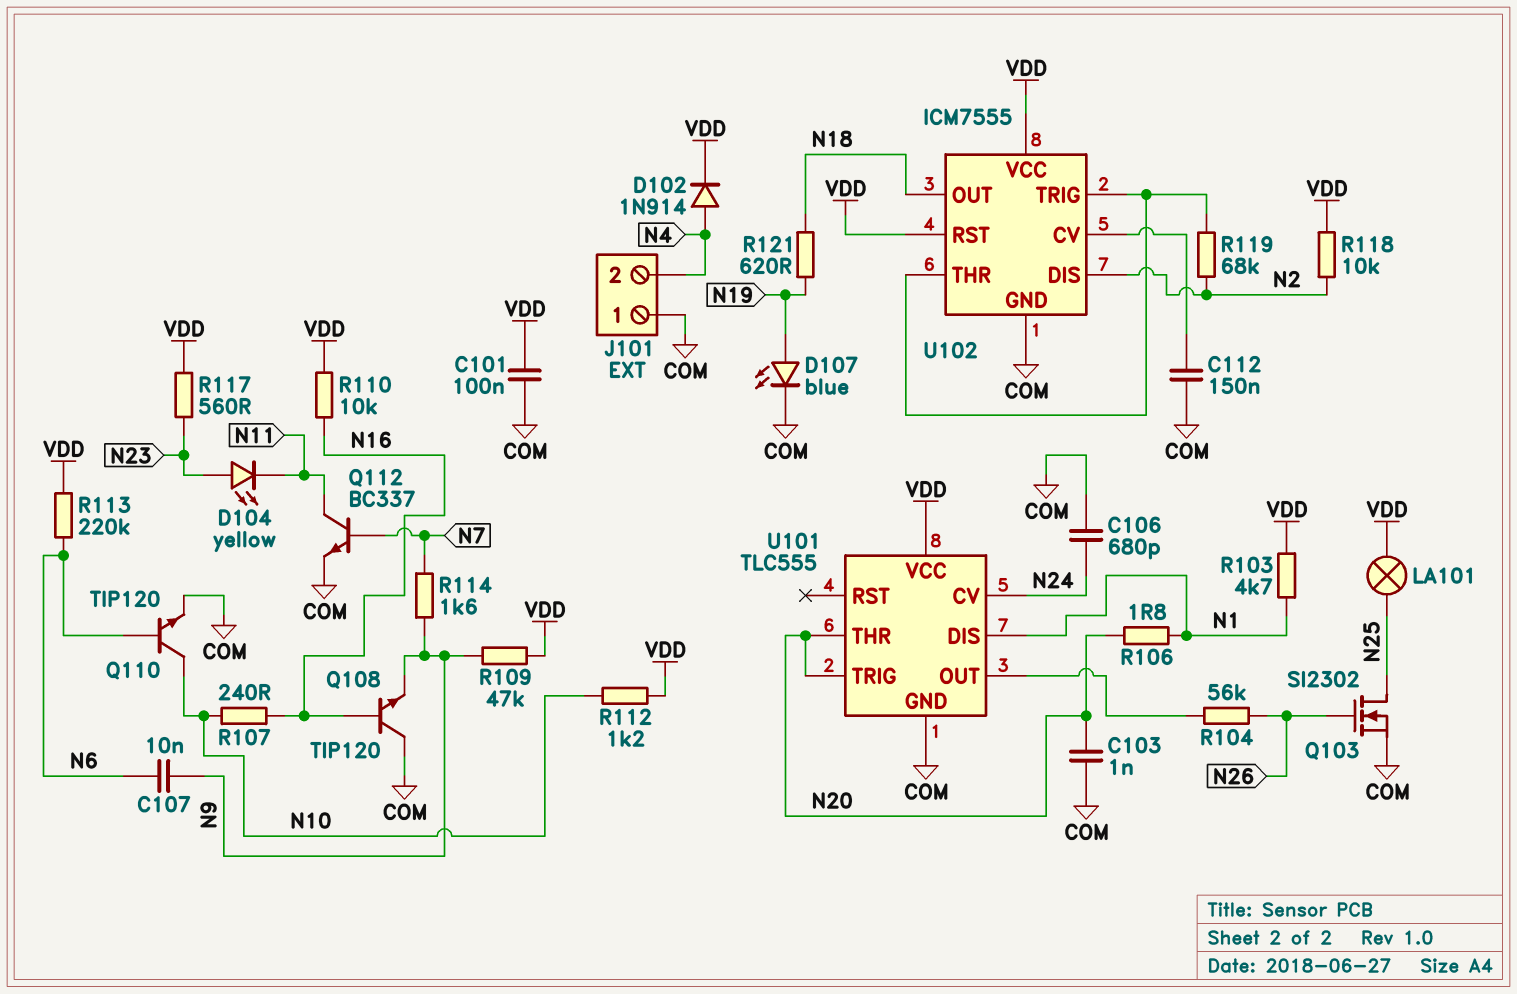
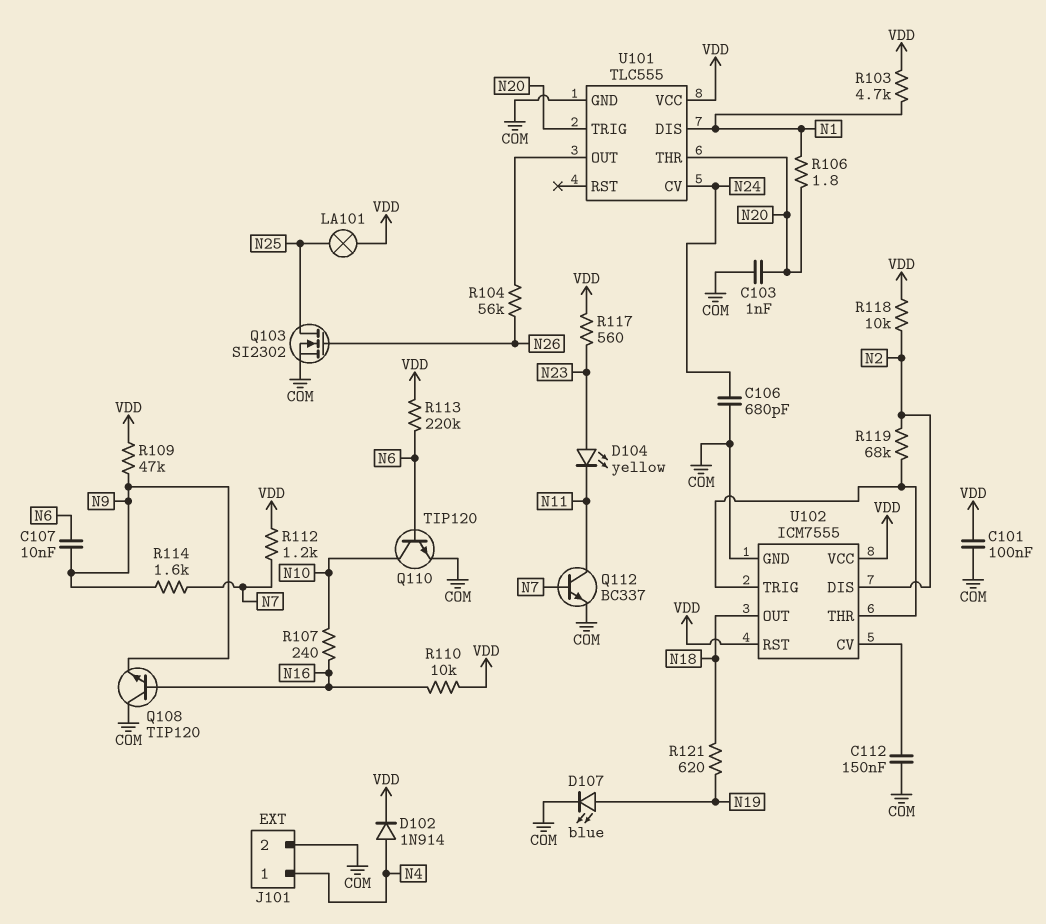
J101 pin 1: COM -> N4
J101 pin 2: N4 -> COM
R112: 1.2k (N10, VDD) -> 1.2k (N7, VDD)

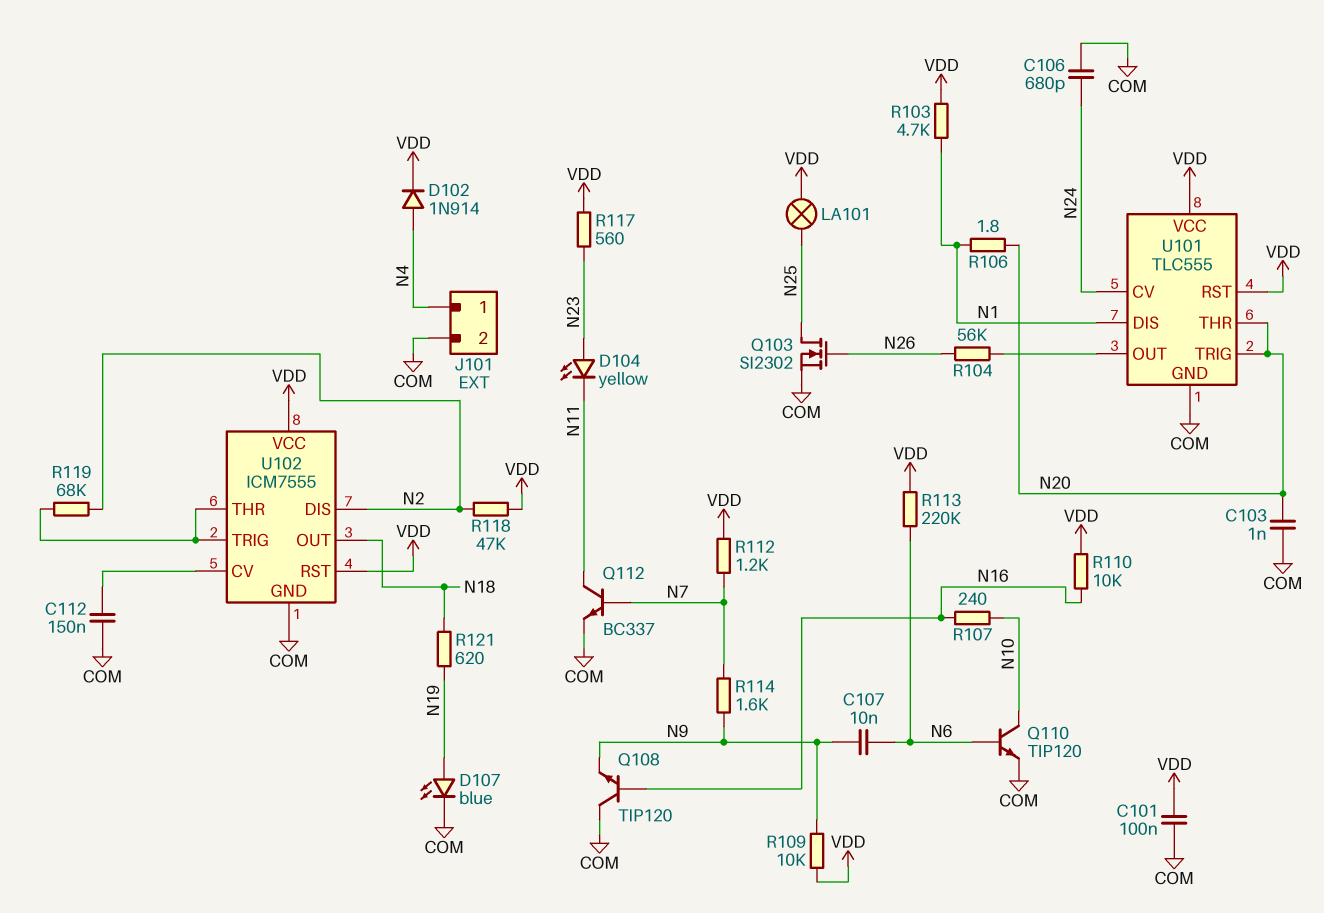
R109: 47k (N9, VDD) -> 10k (N9, VDD)
R118: 10k (N2, VDD) -> 47k (N2, VDD)
U101 pin RST: none -> VDD

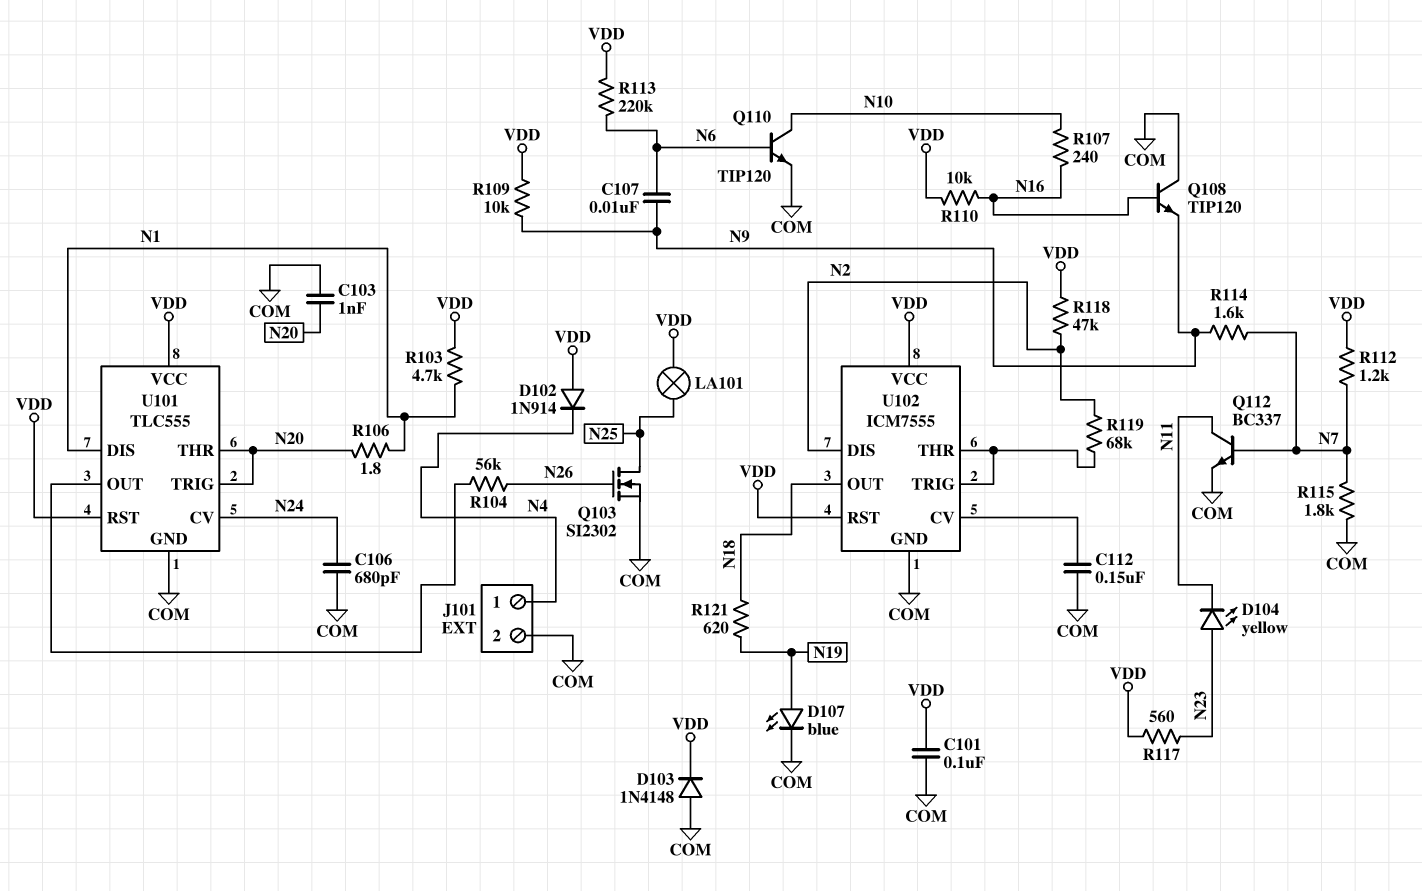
D102: diode 1N914 (A N4, K VDD) -> diode 1N914 (A VDD, K N4)
D103: none -> diode 1N4148 (A COM, K VDD)
R115: none -> 1.8k (COM, N7)

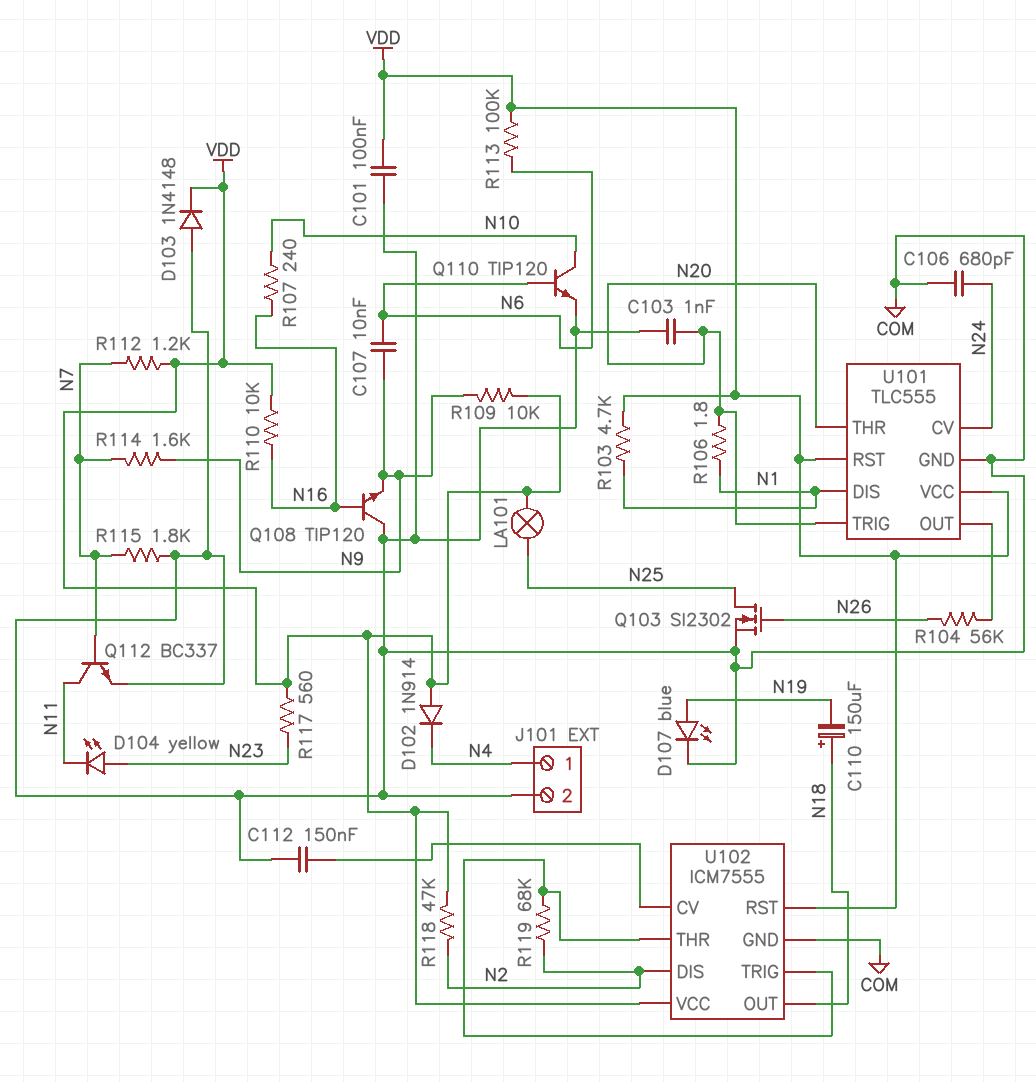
C110: none -> 150uF (plus N18, minus N19)
R113: 220k (N6, VDD) -> 100k (N6, VDD)
R121: 620 (N18, N19) -> none

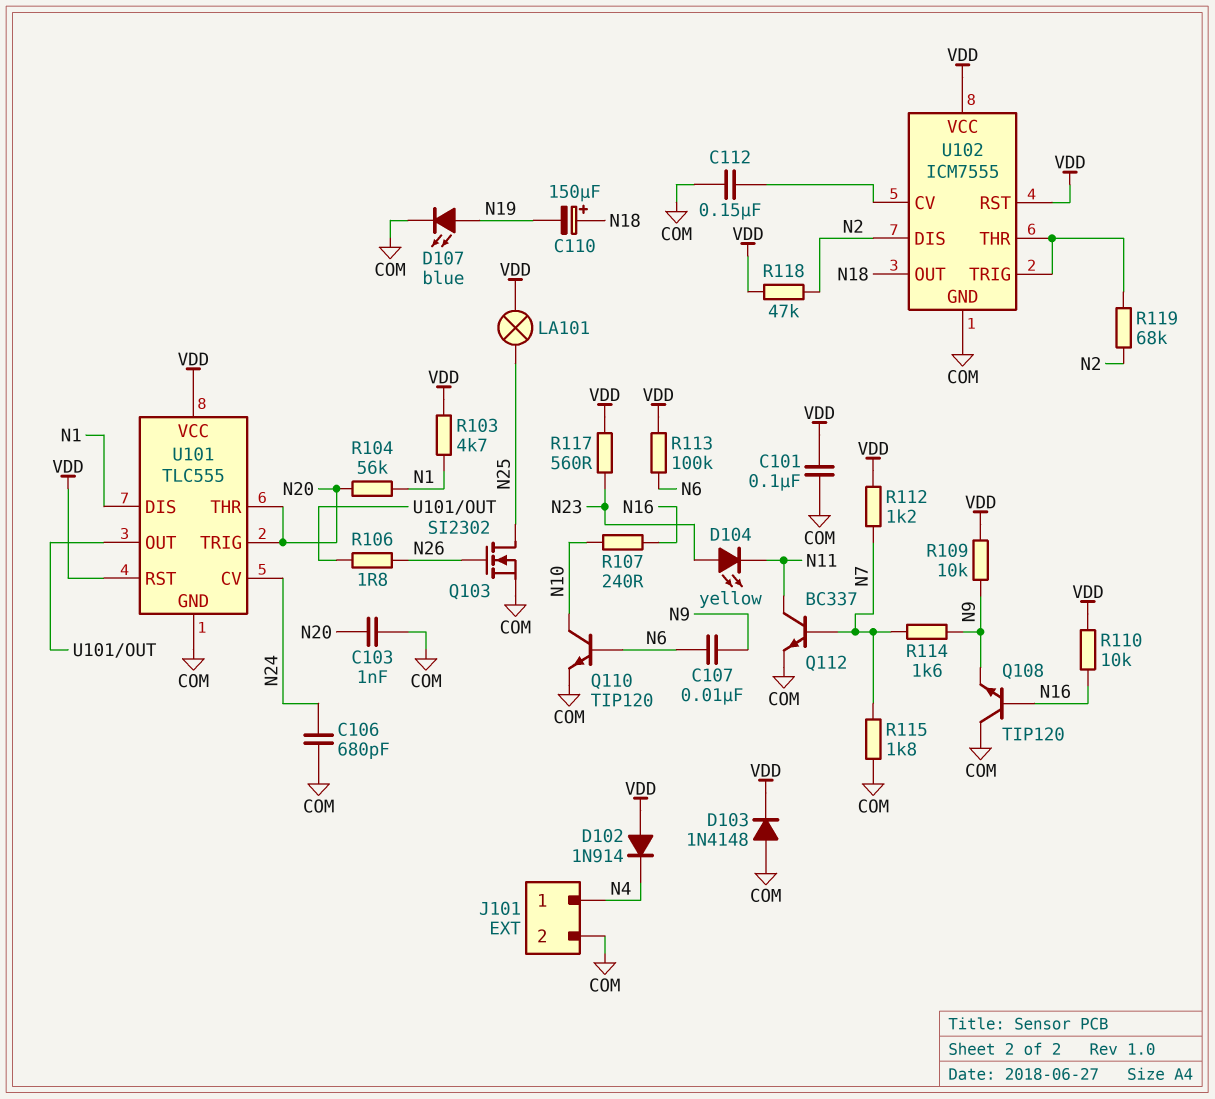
R104: 56k (N26, U101/OUT) -> 56k (N1, N20)
R106: 1.8 (N1, N20) -> 1.8 (N26, U101/OUT)

